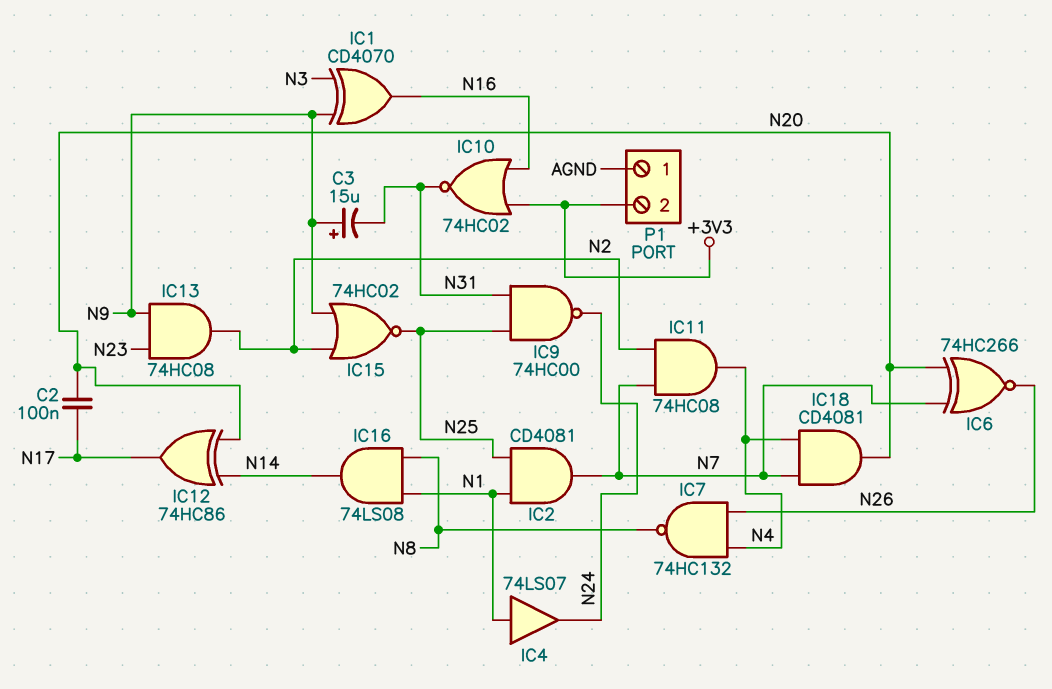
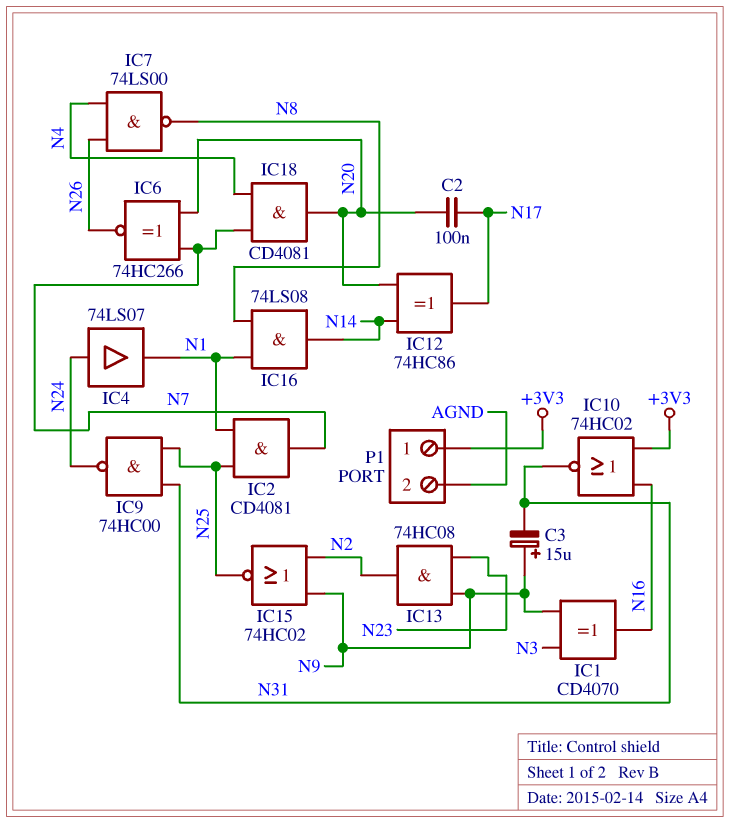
IC4: buffer 74LS07 (in N1, out N24) -> buffer 74LS07 (in N24, out N1)
IC7: NAND 74HC132 (in N4, in N26, out N8) -> NAND 74LS00 (in N4, in N26, out N8)
IC11: AND 74HC08 (in N2, in N7, out N4) -> none
P1 pin 1: AGND -> +3V3
P1 pin 2: +3V3 -> AGND

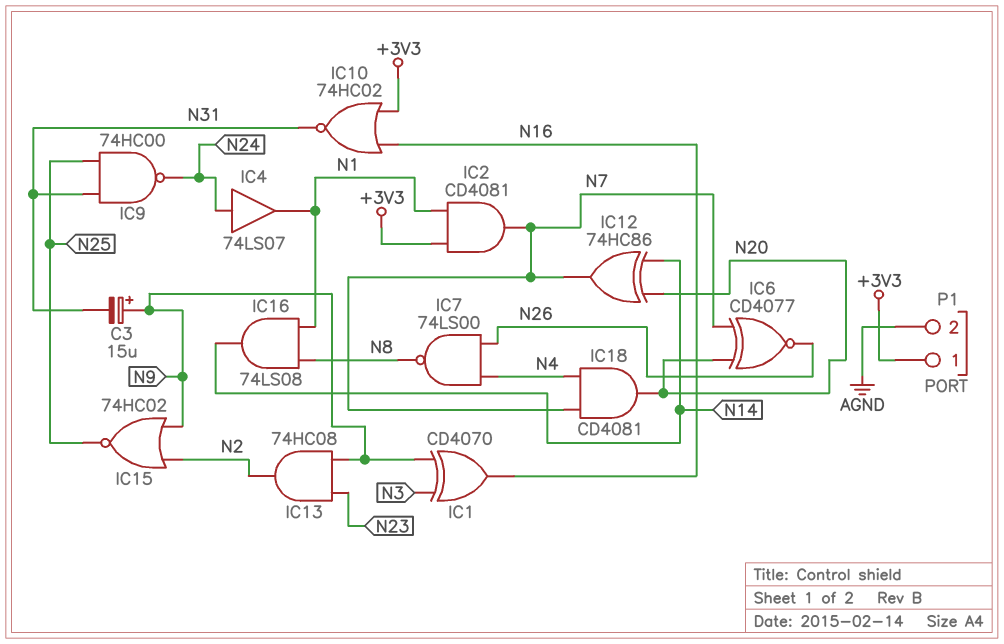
C2: 100nF (N17, N20) -> none
IC2: AND CD4081 (in N1, in N25, out N7) -> AND CD4081 (in +3V3, in N1, out N7)
IC6: XNOR 74HC266 (in N7, in N20, out N26) -> XNOR CD4077 (in N7, in N20, out N26)
IC12: XOR 74HC86 (in N14, in N20, out N17) -> XOR 74HC86 (in N14, in N20, out N7)

